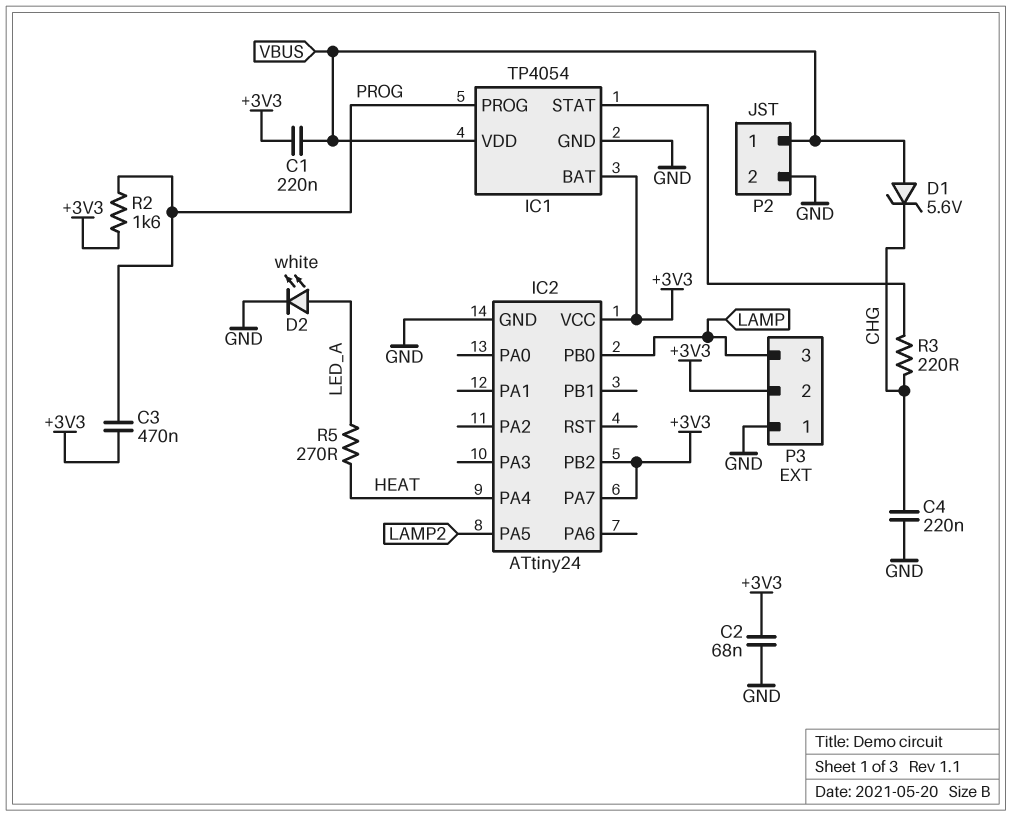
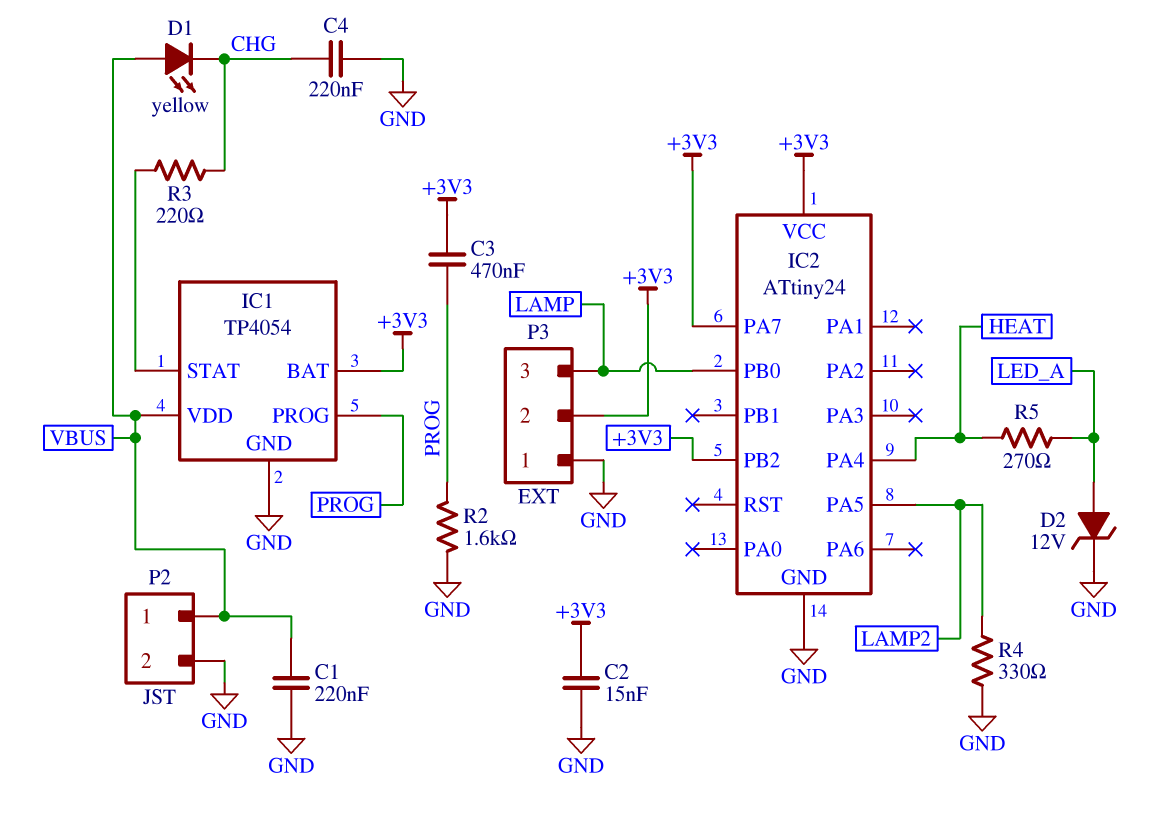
C1: 220nF (+3V3, VBUS) -> 220nF (GND, VBUS)
C2: 68nF (+3V3, GND) -> 15nF (+3V3, GND)
D1: zener 5.6V (A VBUS, K CHG) -> LED yellow (A VBUS, K CHG)
D2: LED white (A LED_A, K GND) -> zener 12V (A LED_A, K GND)
R2: 1.6k (+3V3, PROG) -> 1.6k (GND, PROG)
R4: none -> 330 (GND, LAMP2)

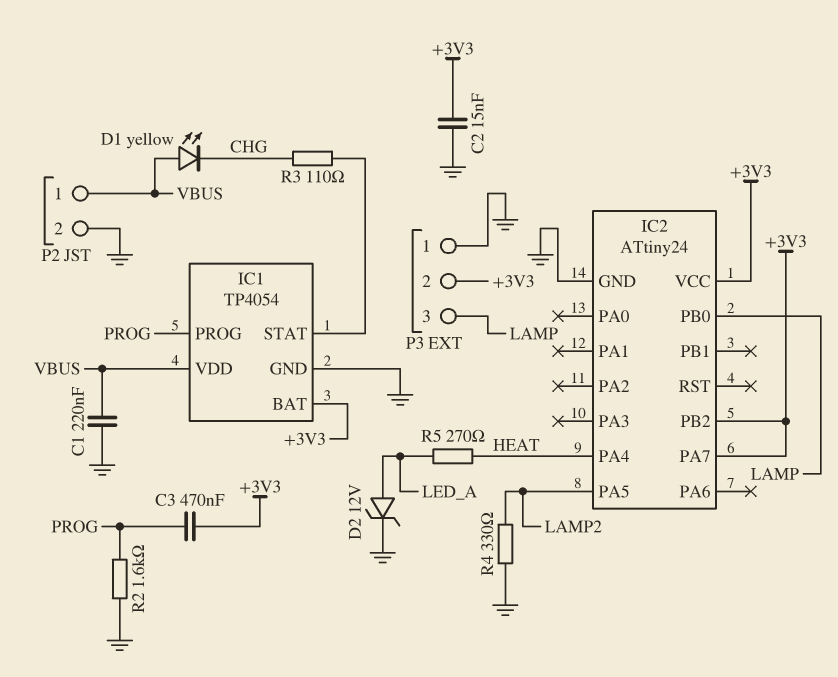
C4: 220nF (CHG, GND) -> none
R3: 220 (CHG, IC1/STAT) -> 110 (CHG, IC1/STAT)

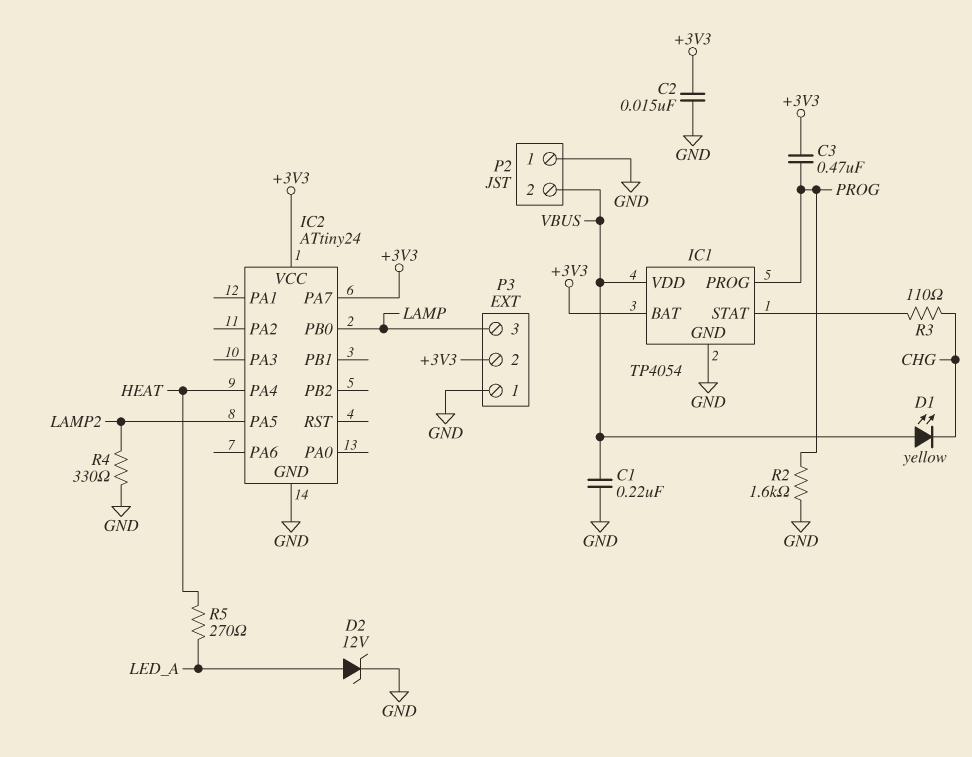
IC2 pin PB2: +3V3 -> none
P2 pin 1: VBUS -> GND
P2 pin 2: GND -> VBUS

